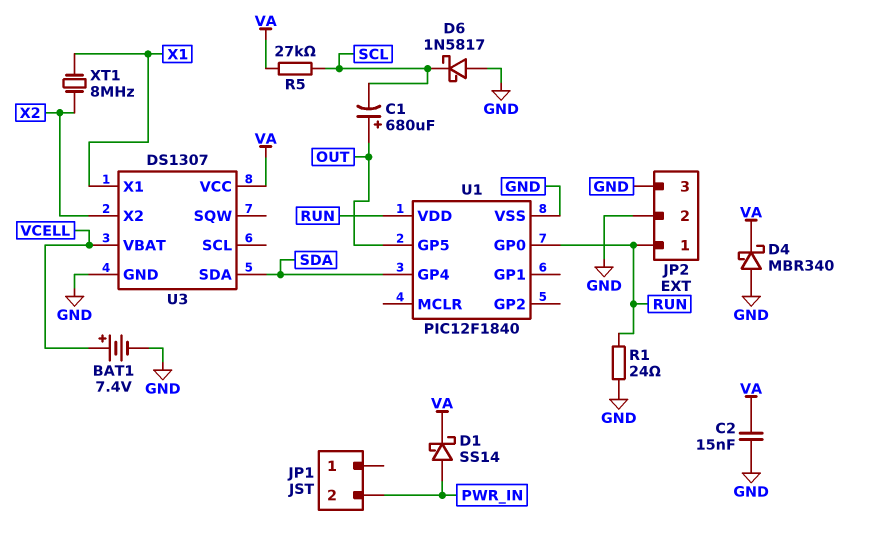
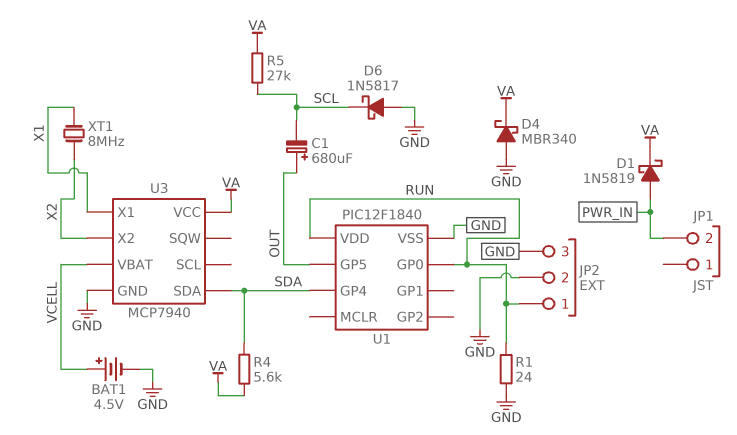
BAT1: 7.4V (plus VCELL, minus GND) -> 4.5V (plus VCELL, minus GND)
C2: 15nF (GND, VA) -> none
D1: schottky SS14 (A PWR_IN, K VA) -> schottky 1N5819 (A PWR_IN, K VA)
R4: none -> 5.6k (SDA, VA)
U3: DS1307 -> MCP7940

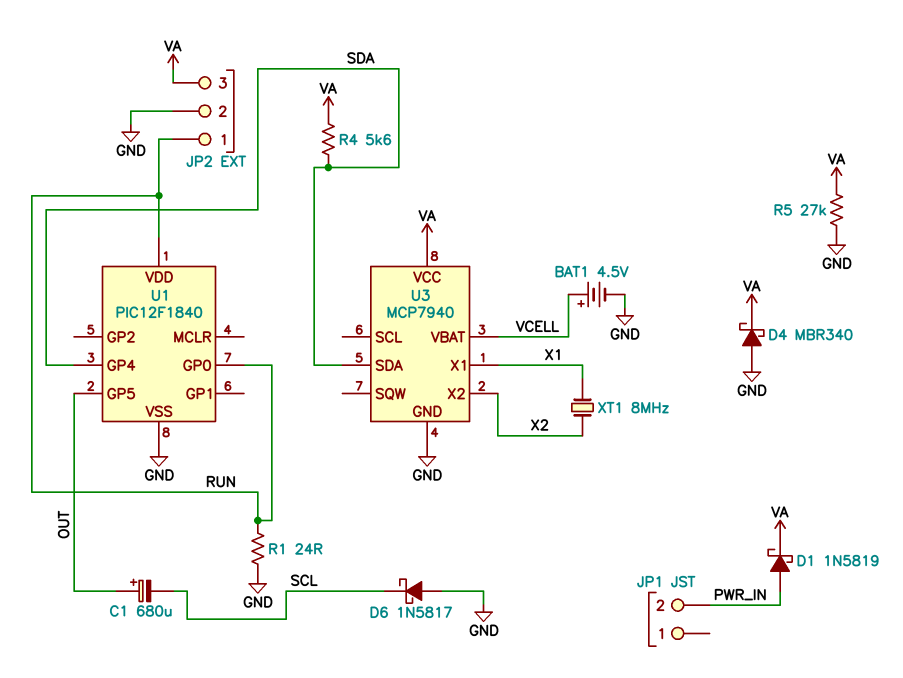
JP2 pin 3: GND -> VA
R5: 27k (SCL, VA) -> 27k (GND, VA)

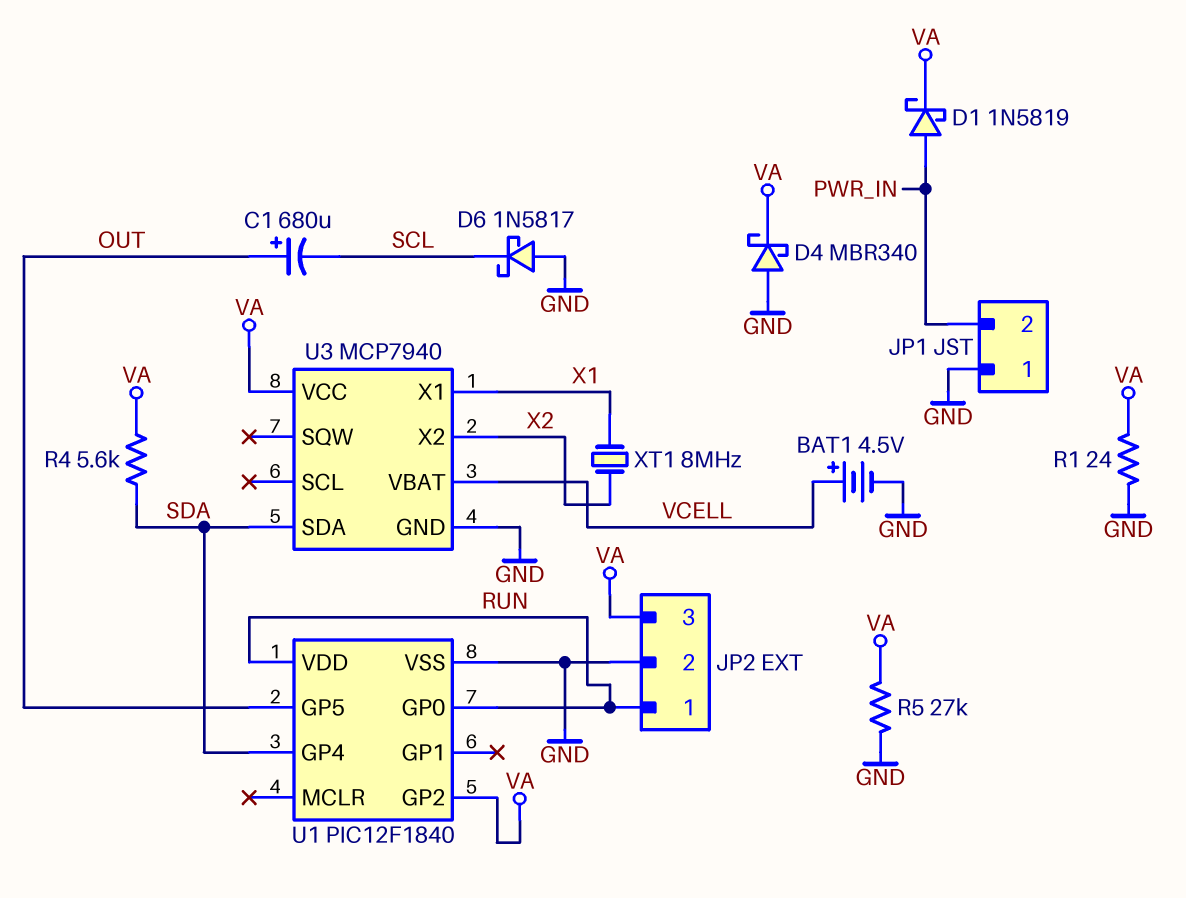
JP1 pin 1: none -> GND
R1: 24 (GND, RUN) -> 24 (GND, VA)
U1 pin GP2: none -> VA

